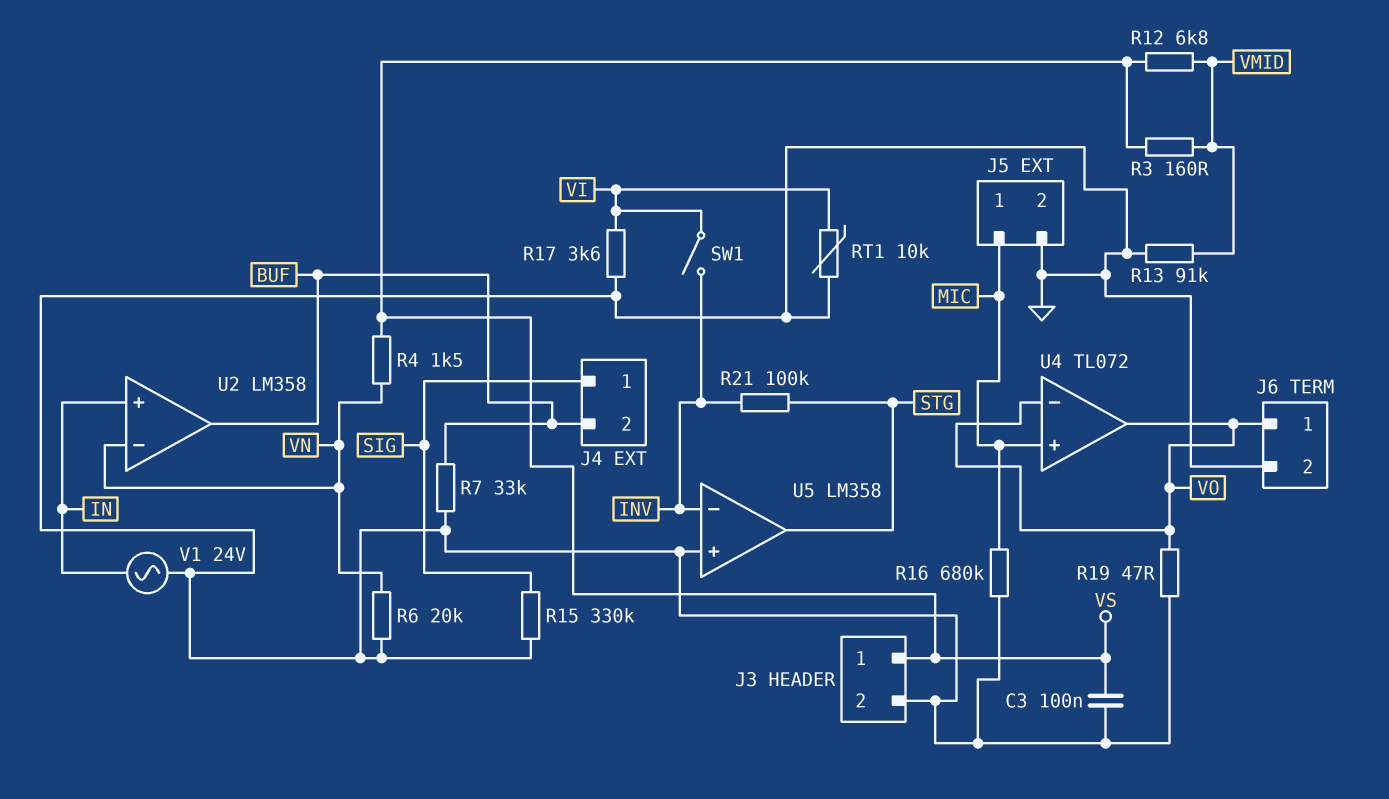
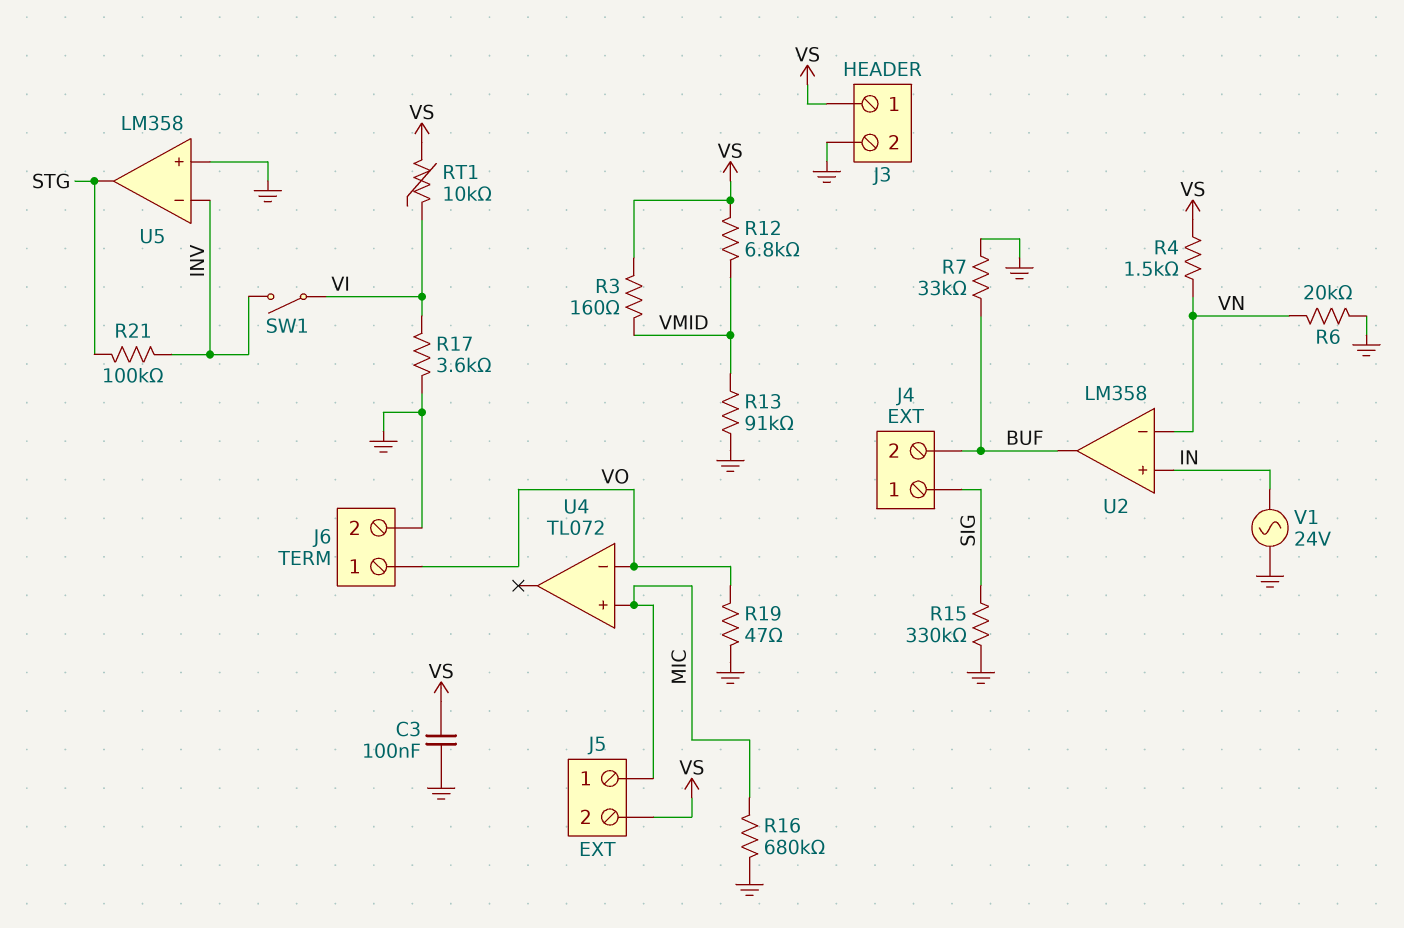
J5 pin 2: GND -> VS
RT1: 10k (GND, VI) -> 10k (VI, VS)
U4 pin out: VO -> none

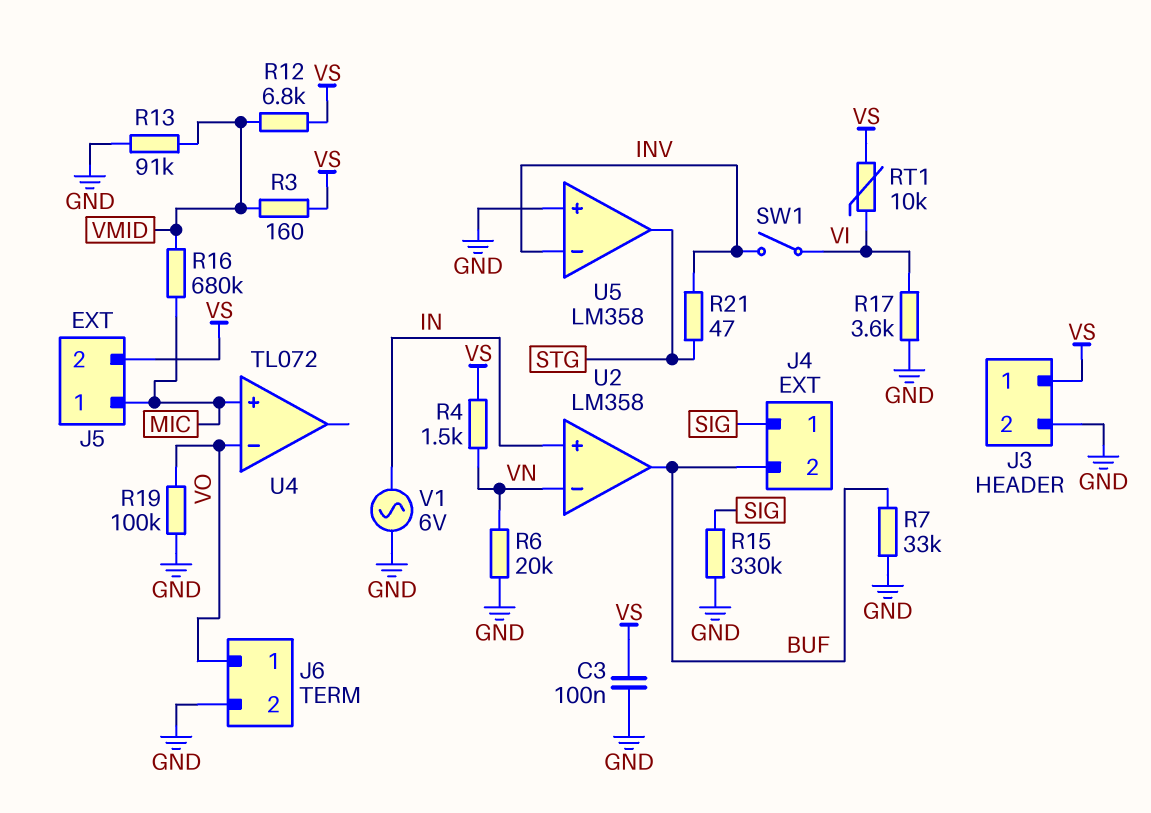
R16: 680k (GND, MIC) -> 680k (MIC, VMID)
R19: 47 (GND, VO) -> 100k (GND, VO)
R21: 100k (INV, STG) -> 47 (INV, STG)
V1: AC 24V (GND, IN) -> AC 6V (GND, IN)

